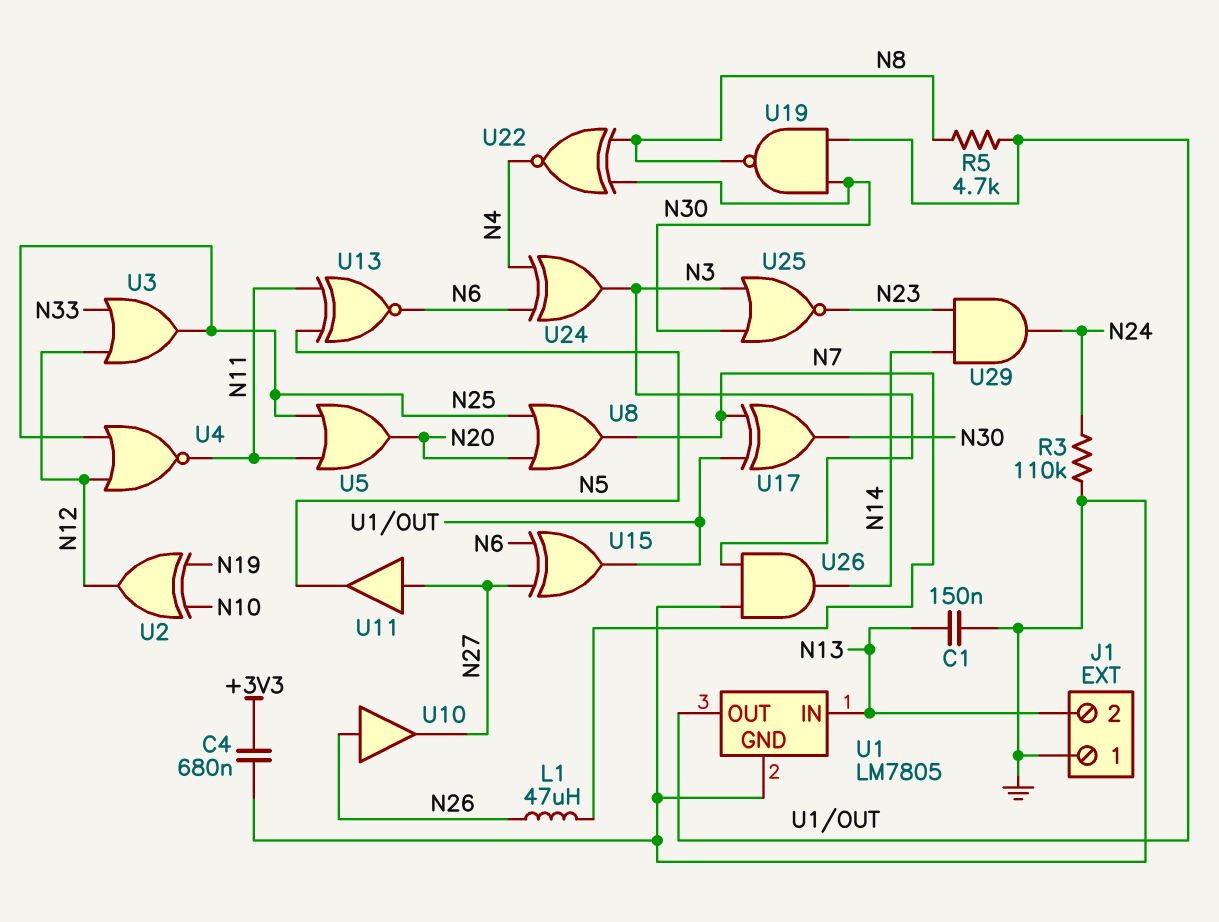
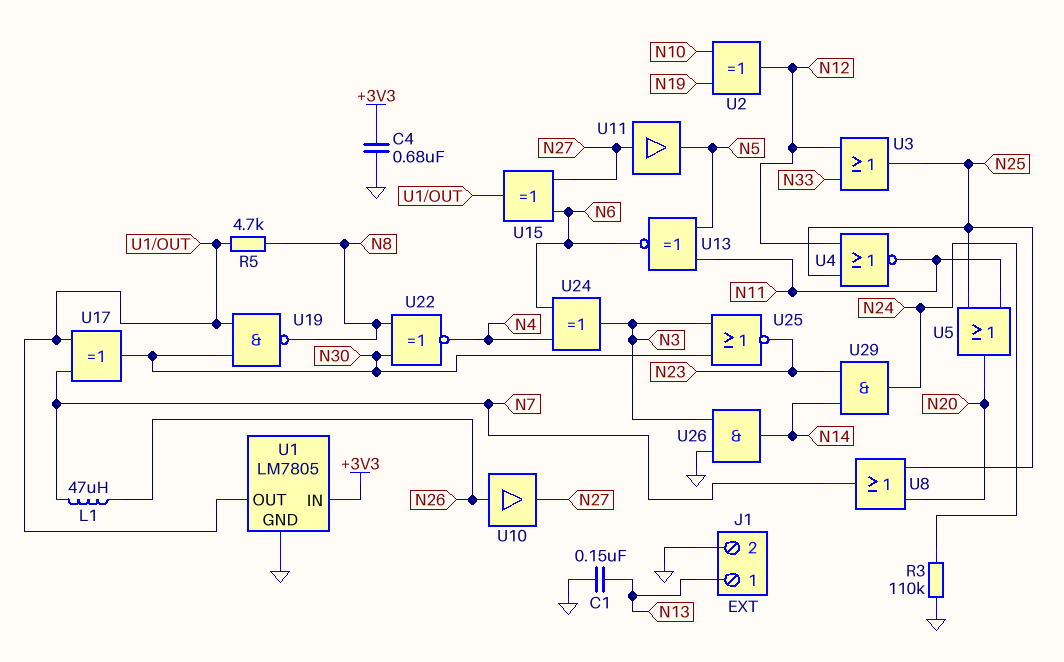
J1 pin 1: GND -> N13
J1 pin 2: N13 -> GND
U1 pin IN: N13 -> +3V3

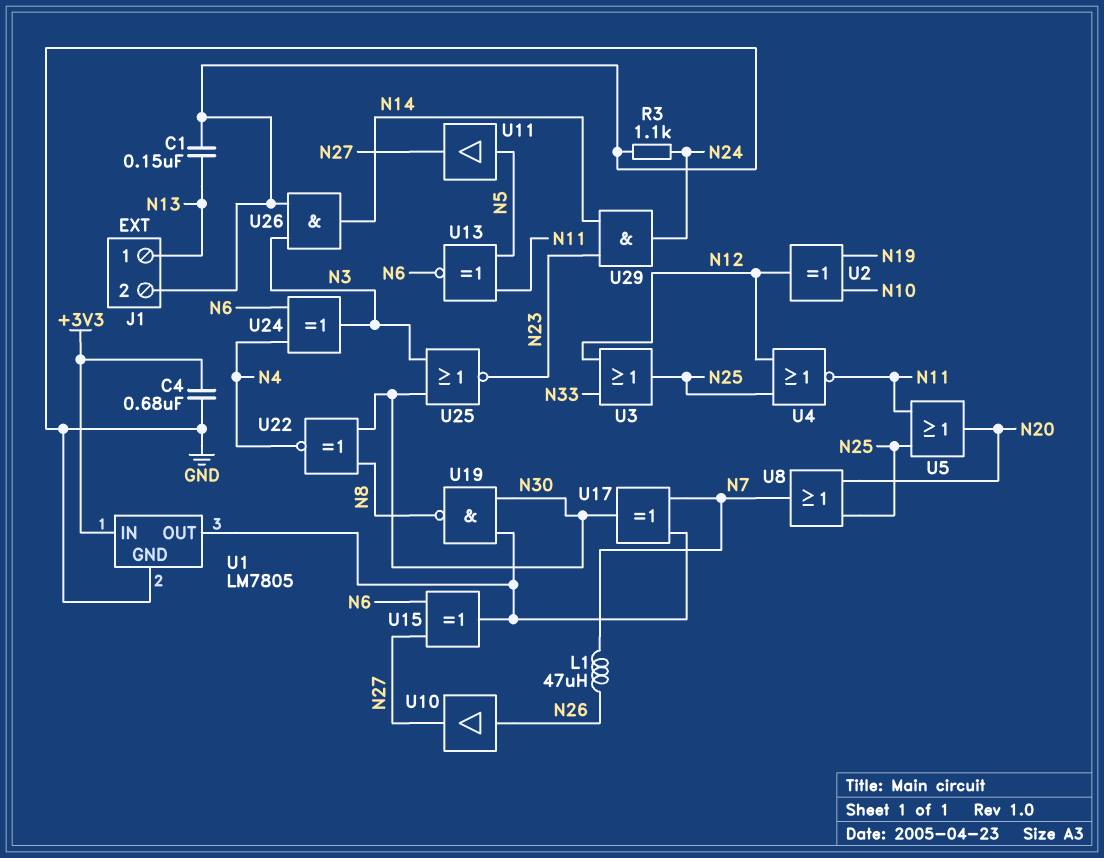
R3: 110k (GND, N24) -> 1.1k (GND, N24)
R5: 4.7k (N8, U1/OUT) -> none
U11: buffer (in N27, out N5) -> buffer (in N5, out N27)

